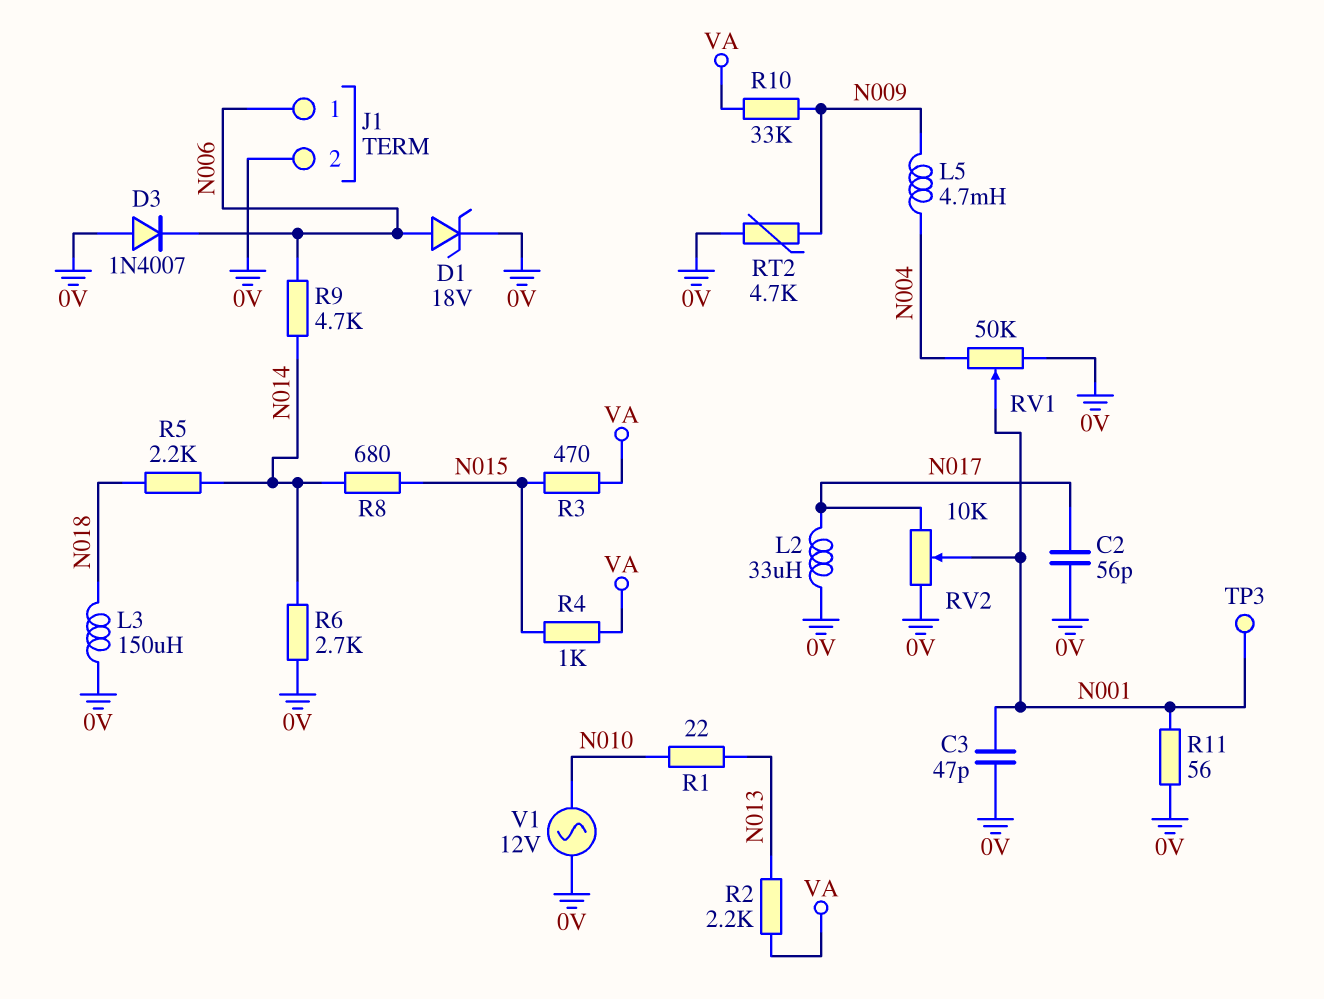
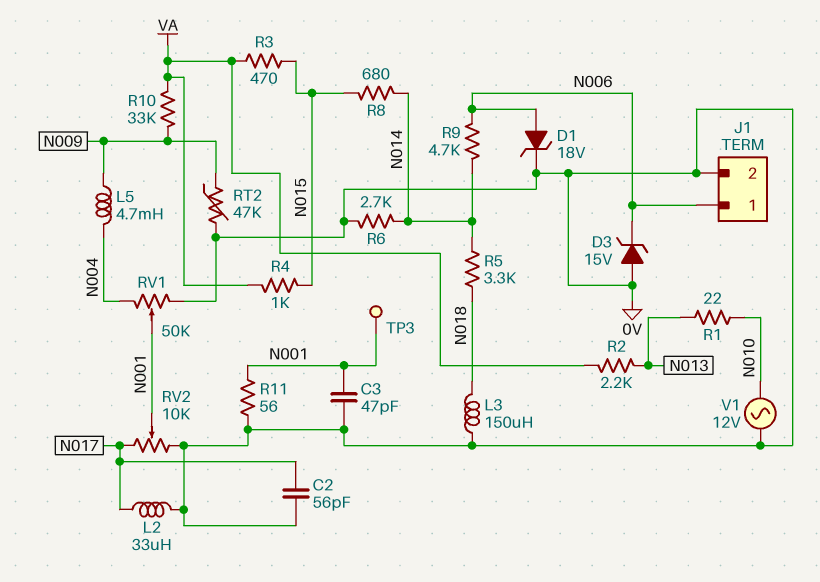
D3: diode 1N4007 (A 0V, K N006) -> zener 15V (A 0V, K N006)
R5: 2.2k (N014, N018) -> 3.3k (N014, N018)
RT2: 4.7k (0V, N009) -> 47k (0V, N009)

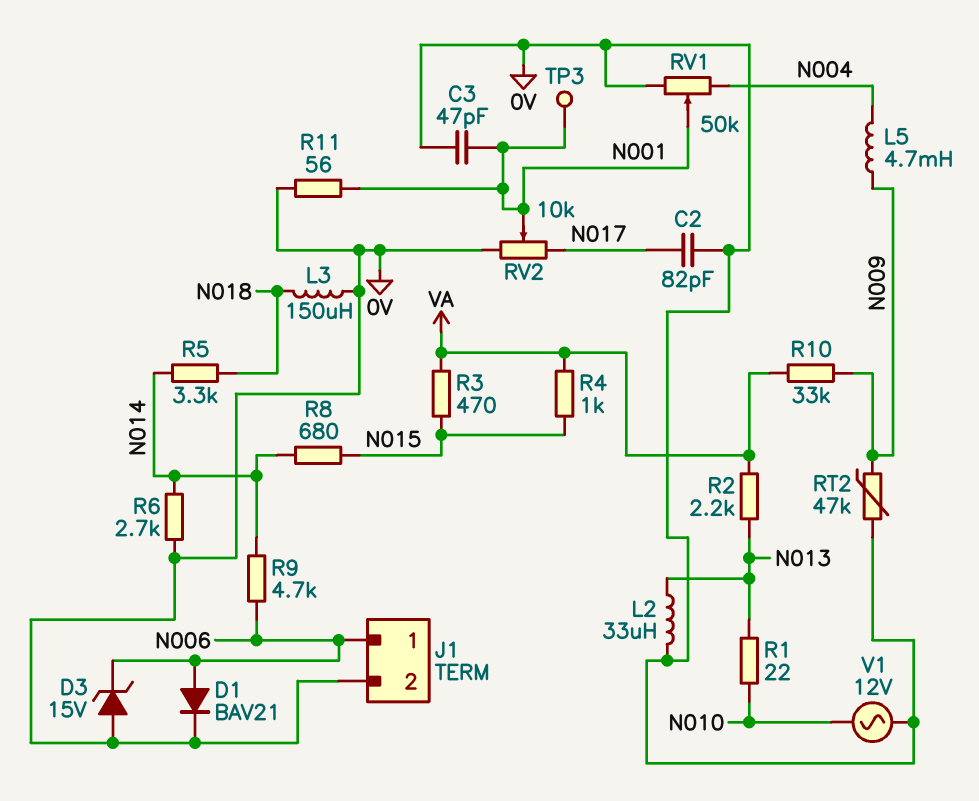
C2: 56pF (0V, N017) -> 82pF (0V, N017)
D1: zener 18V (A N006, K 0V) -> diode BAV21 (A N006, K 0V)
L2: 33uH (0V, N017) -> 33uH (0V, N013)

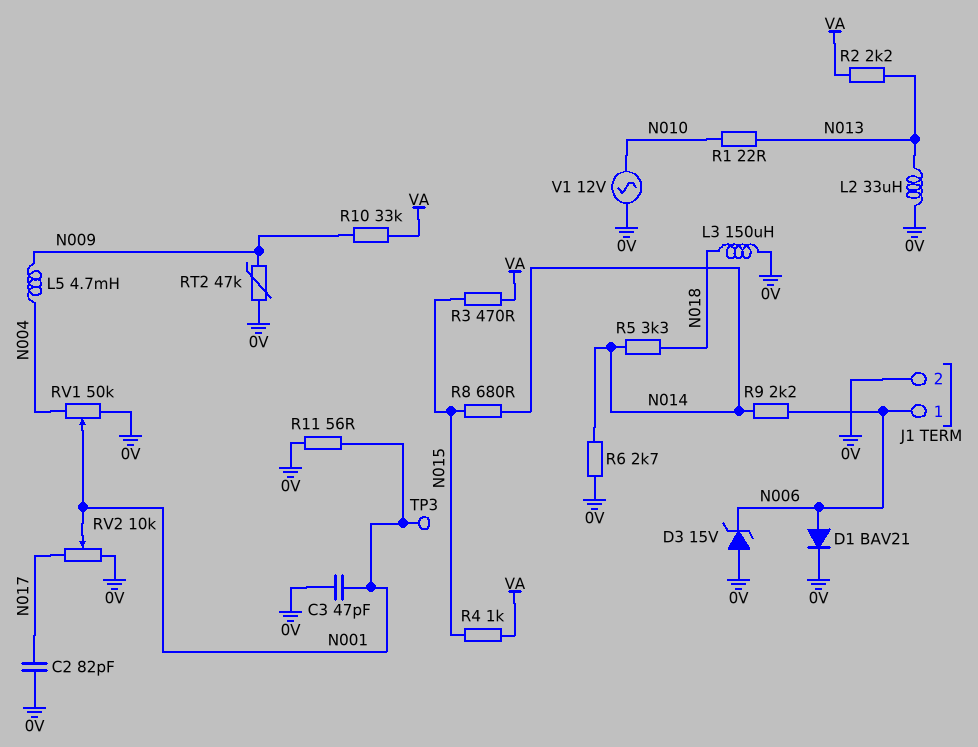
R9: 4.7k (N006, N014) -> 2.2k (N006, N014)

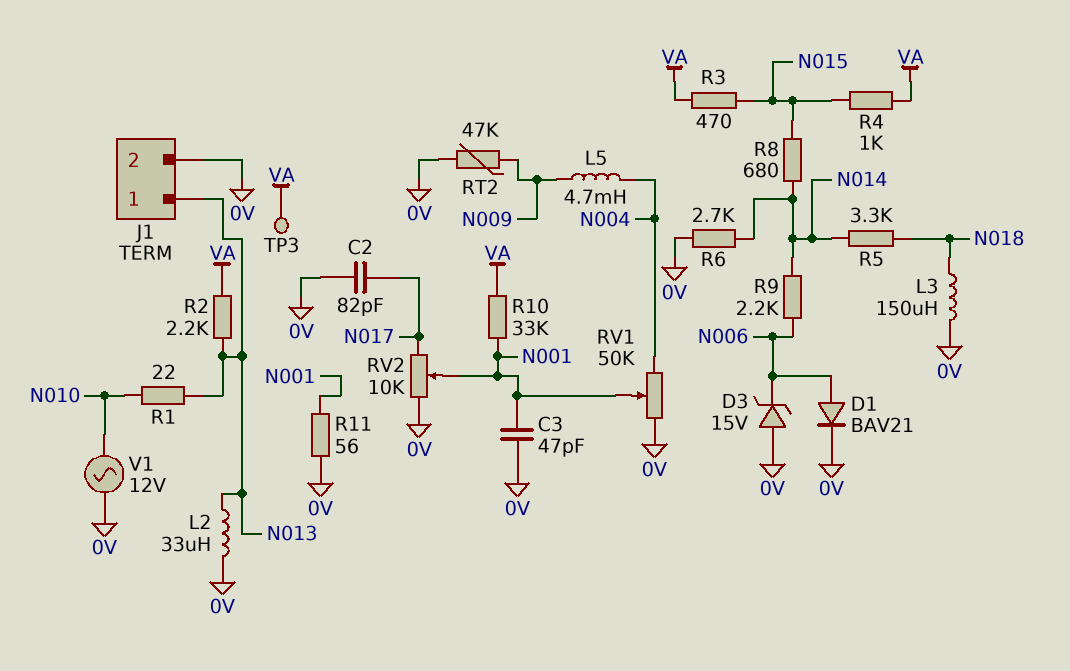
J1 pin 1: N006 -> N013
R10: 33k (N009, VA) -> 33k (N001, VA)
TP3: test point (N001) -> test point (VA)

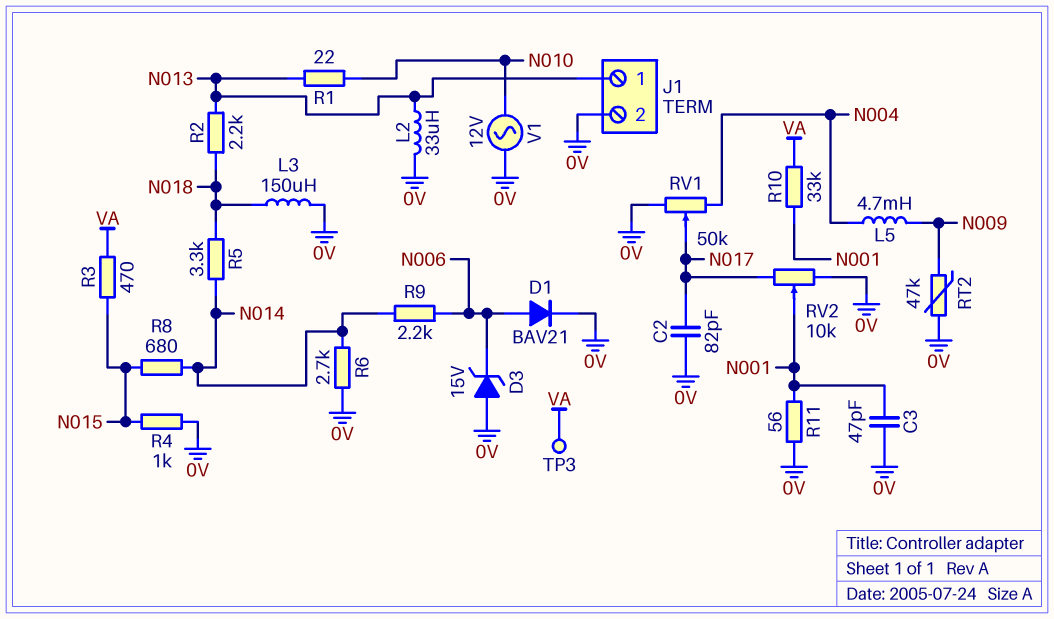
R2: 2.2k (N013, VA) -> 2.2k (N013, N018)
R4: 1k (N015, VA) -> 1k (0V, N015)
RV1: 50k (0V, N004, wiper N001) -> 50k (0V, N004, wiper N017)

